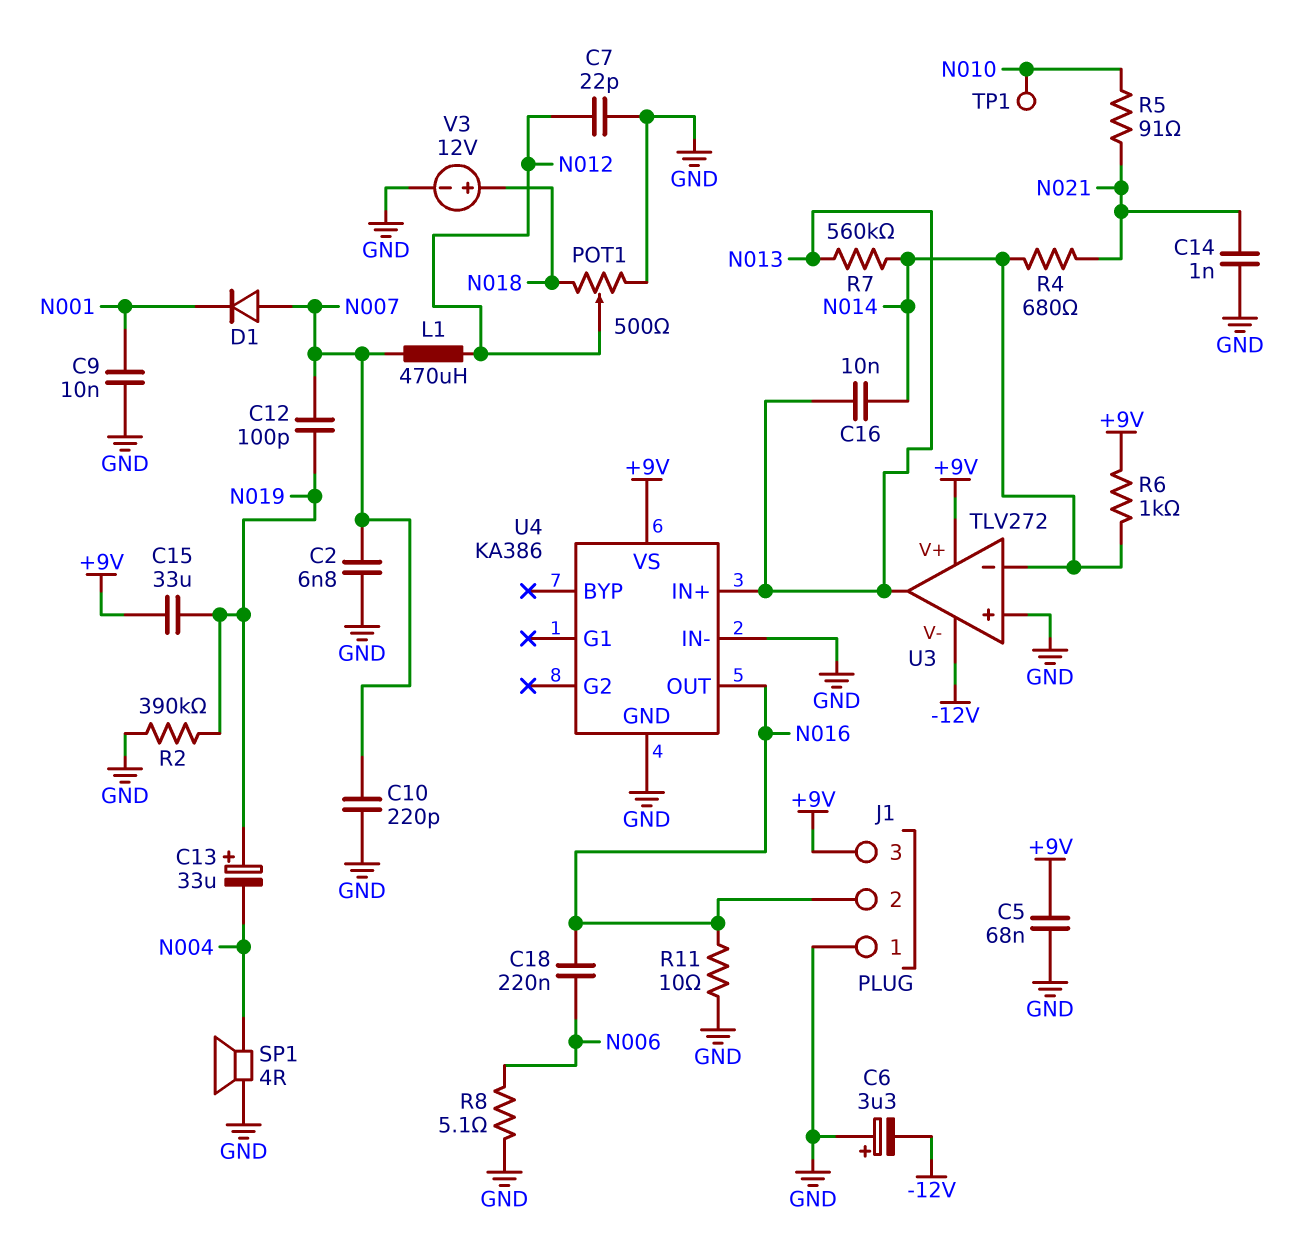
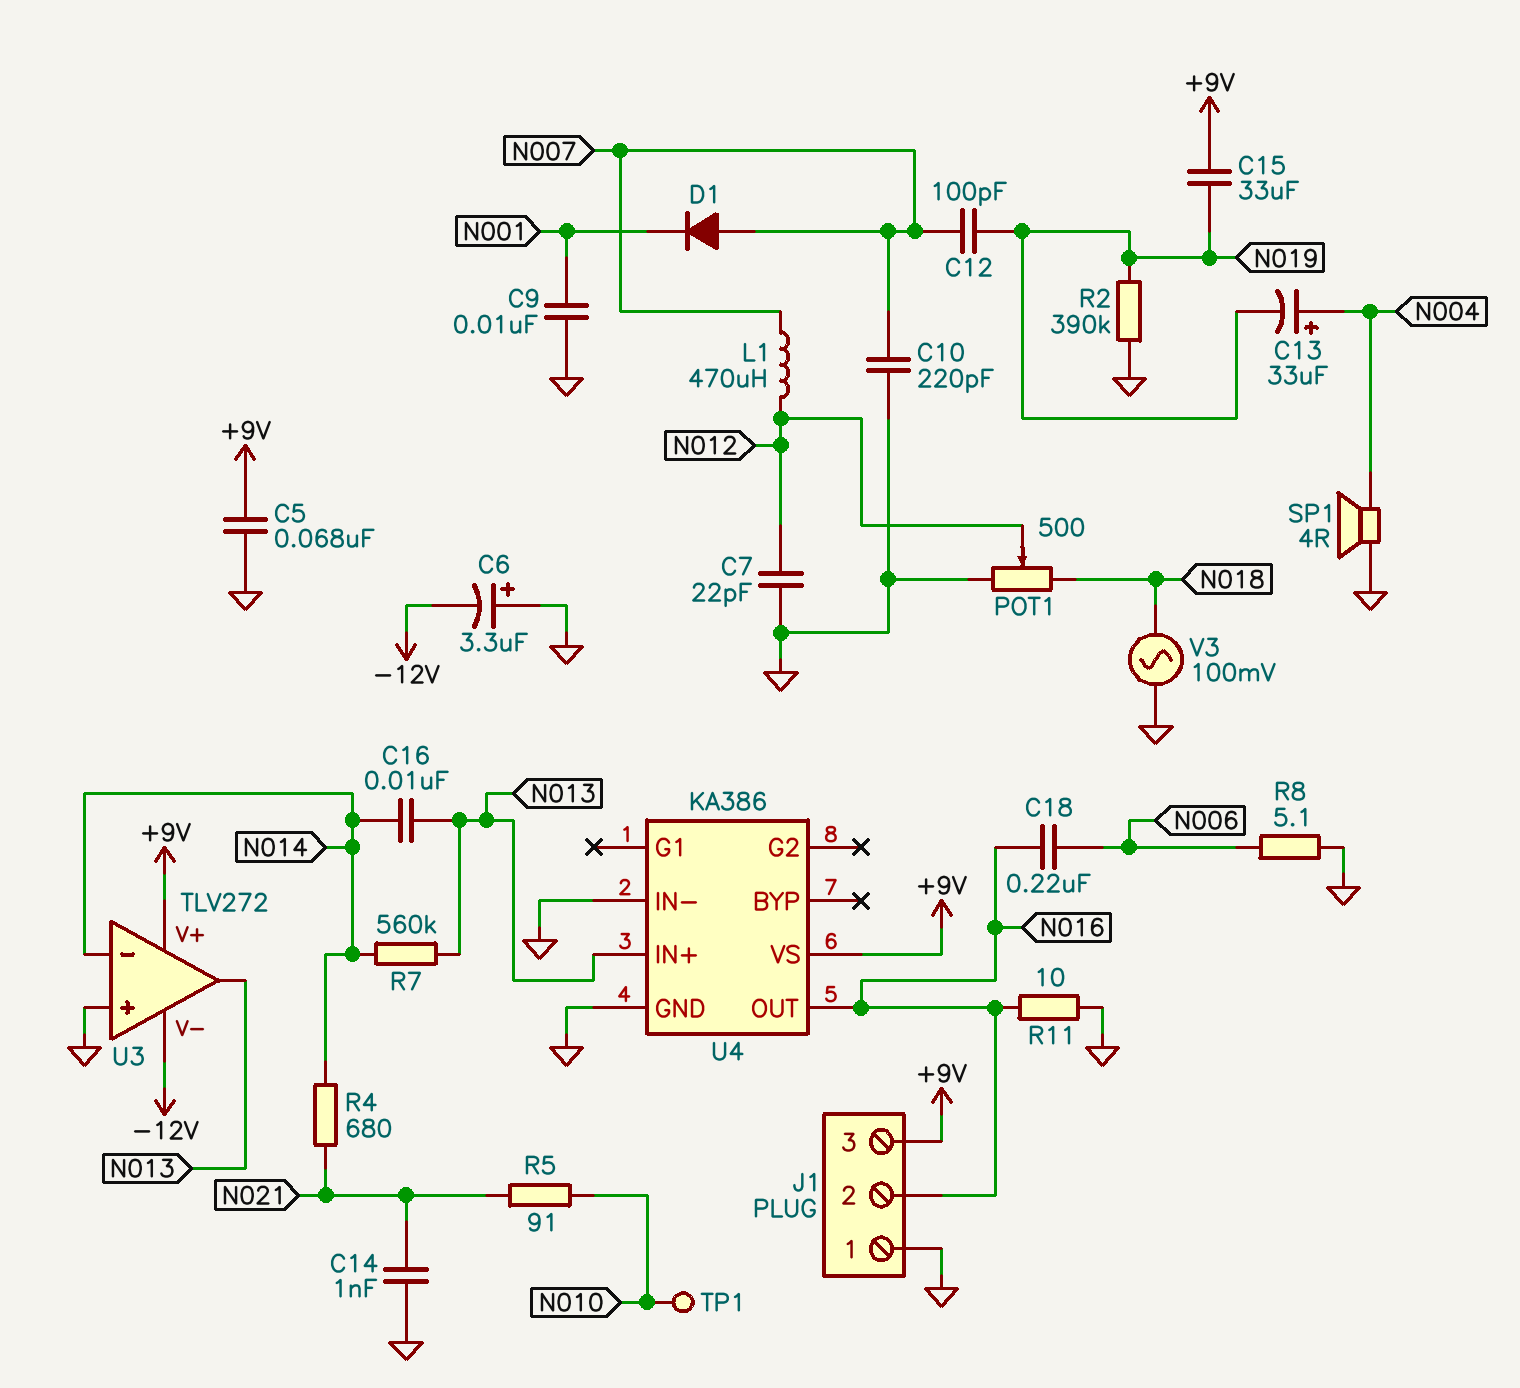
C2: 6.8nF (GND, N007) -> none
C13: 33uF (plus N019, minus N004) -> 33uF (plus N004, minus N019)
R6: 1k (+9V, N014) -> none
V3: 12V (plus N018, minus GND) -> AC 100mV (GND, N018)

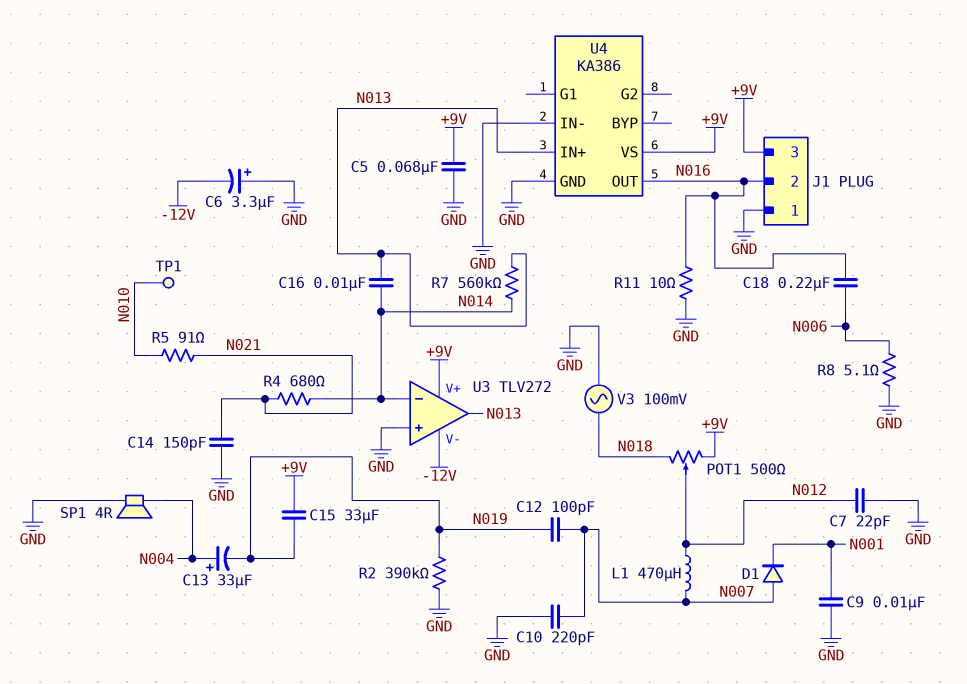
C14: 1nF (GND, N021) -> 150pF (GND, N021)
POT1: 500 (GND, N018, wiper N012) -> 500 (+9V, N018, wiper N012)

